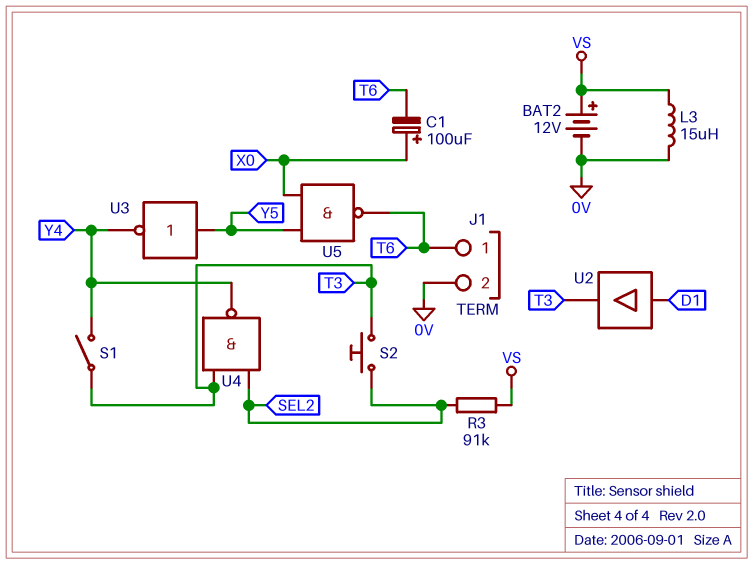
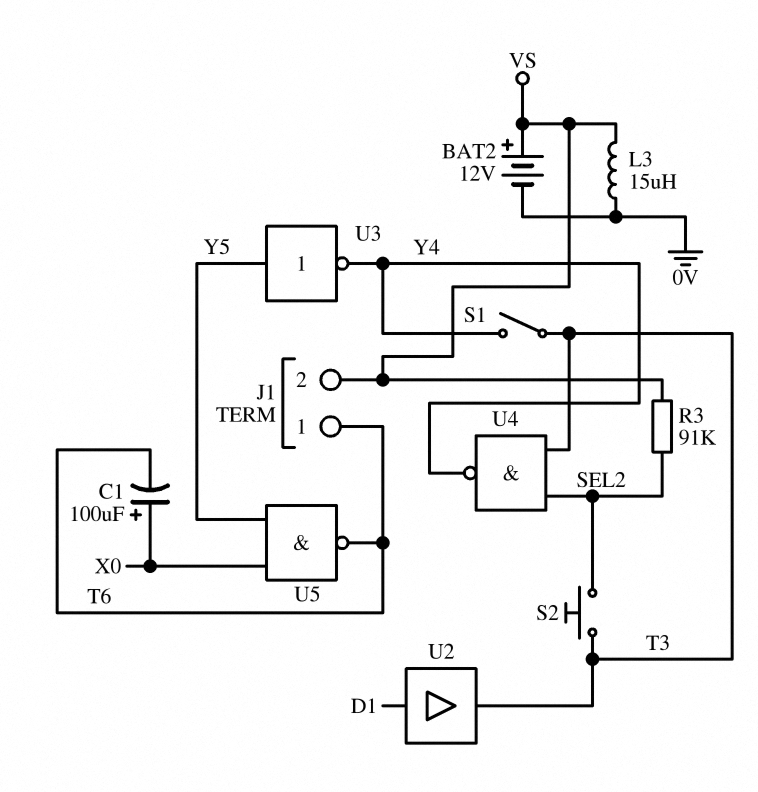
J1 pin 2: 0V -> VS

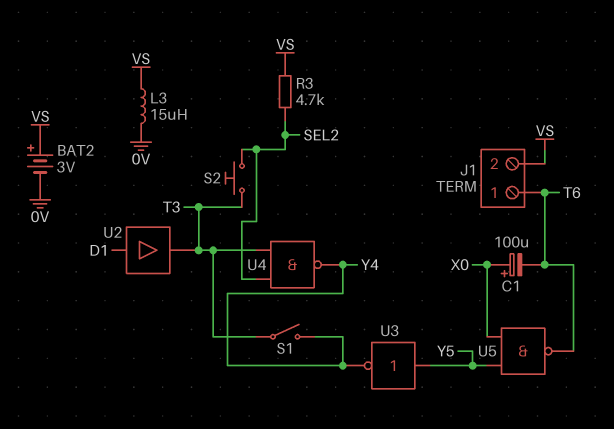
BAT2: 12V (plus VS, minus 0V) -> 3V (plus VS, minus 0V)
R3: 91k (SEL2, VS) -> 4.7k (SEL2, VS)

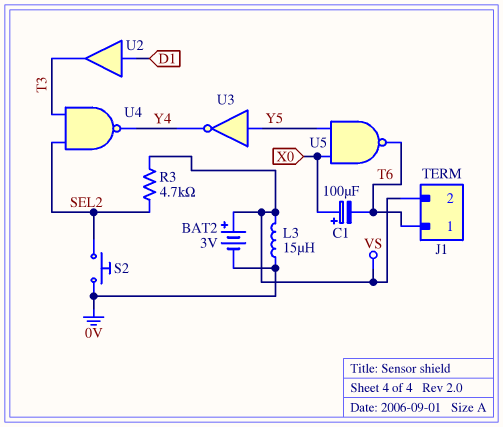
S1: switch (T3, Y4) -> none
S2: button (SEL2, T3) -> button (0V, SEL2)

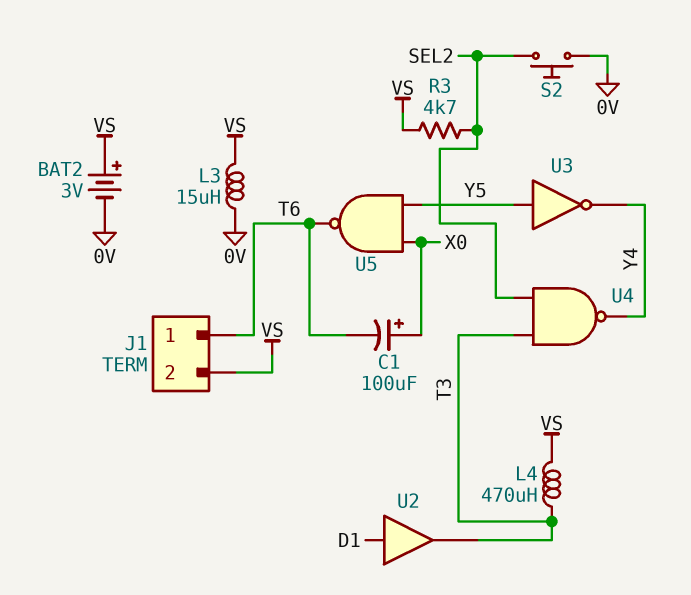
L4: none -> 470uH (T3, VS)

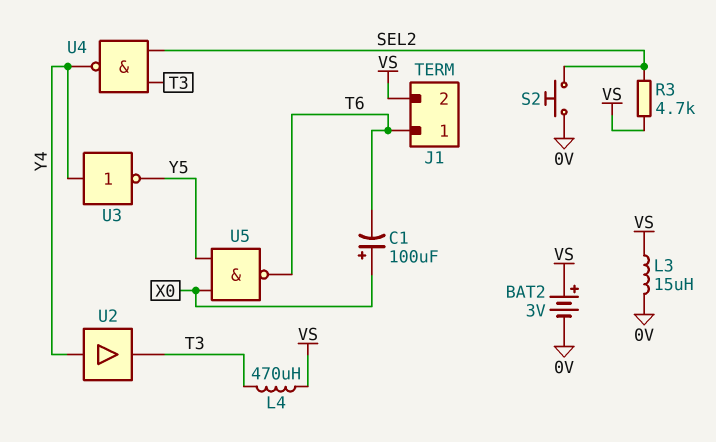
U2: buffer (in D1, out T3) -> buffer (in Y4, out T3)
U3: NOT (in Y5, out Y4) -> NOT (in Y4, out Y5)

